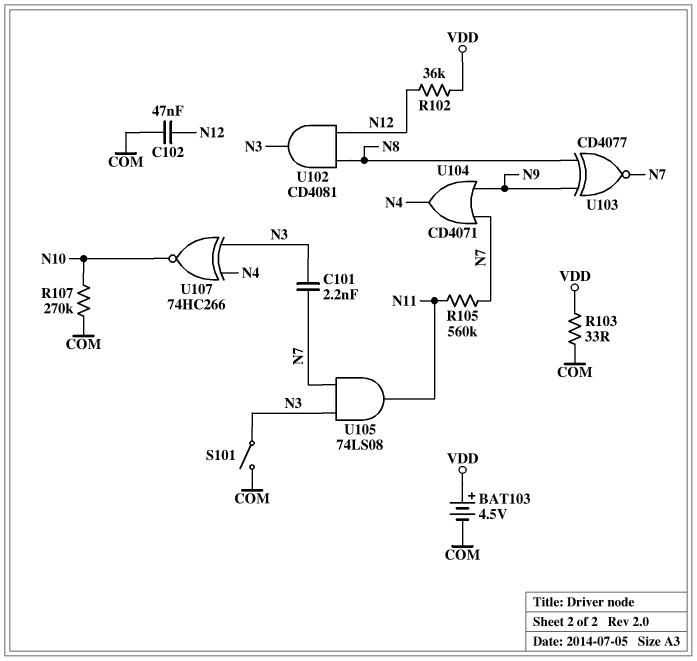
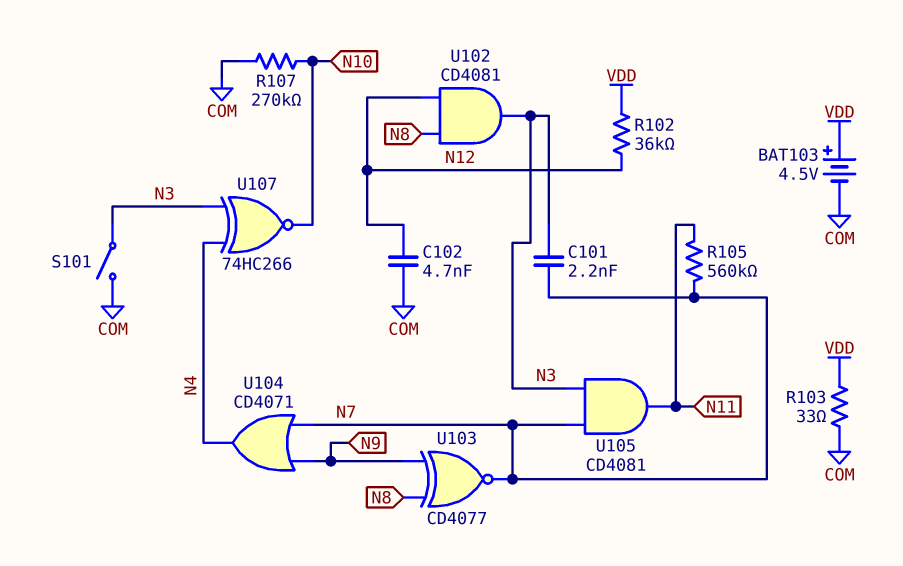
C102: 47nF (COM, N12) -> 4.7nF (COM, N12)
U105: AND 74LS08 (in N3, in N7, out N11) -> AND CD4081 (in N3, in N7, out N11)

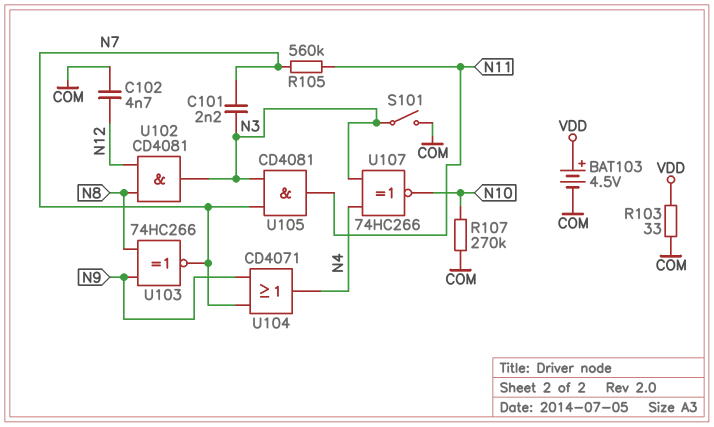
R102: 36k (N12, VDD) -> none
U103: XNOR CD4077 (in N8, in N9, out N7) -> XNOR 74HC266 (in N8, in N9, out N7)

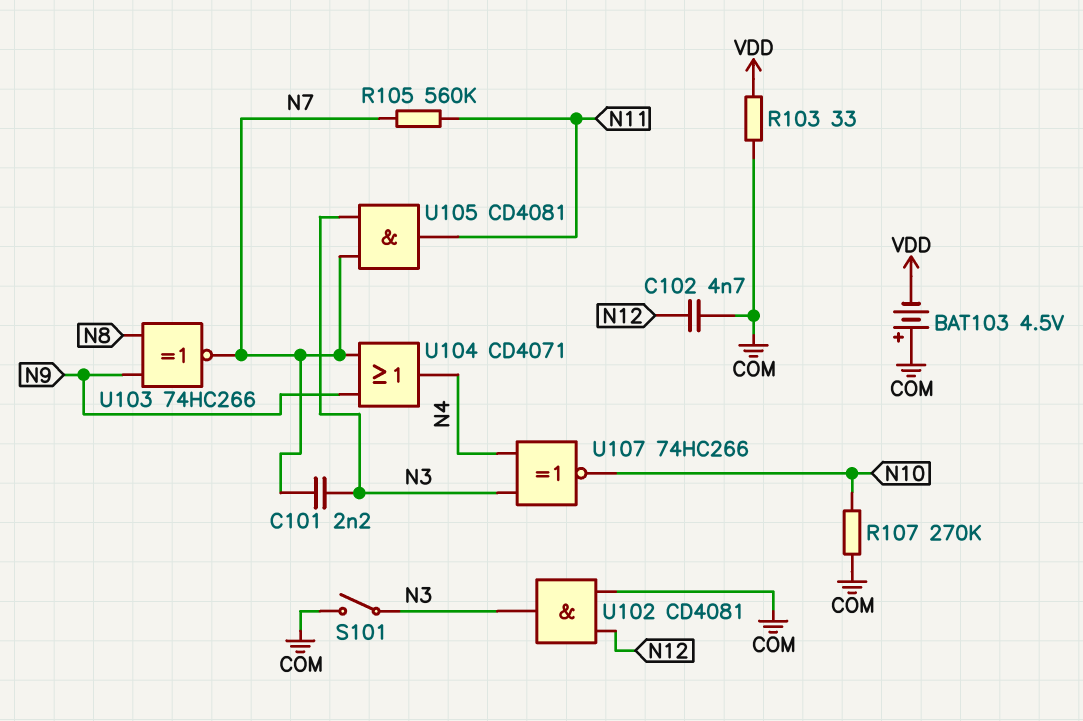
BAT103: 4.5V (plus VDD, minus COM) -> 4.5V (plus COM, minus VDD)
U102: AND CD4081 (in N8, in N12, out N3) -> AND CD4081 (in COM, in N12, out N3)

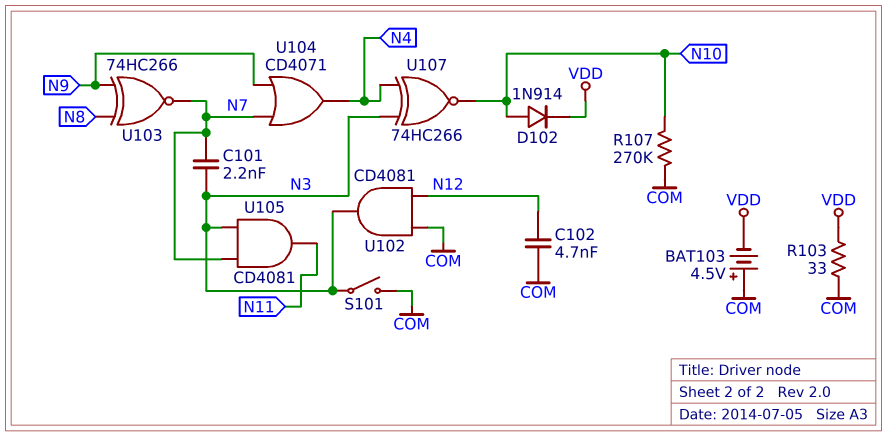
D102: none -> diode 1N914 (A N10, K VDD)
R105: 560k (N7, N11) -> none

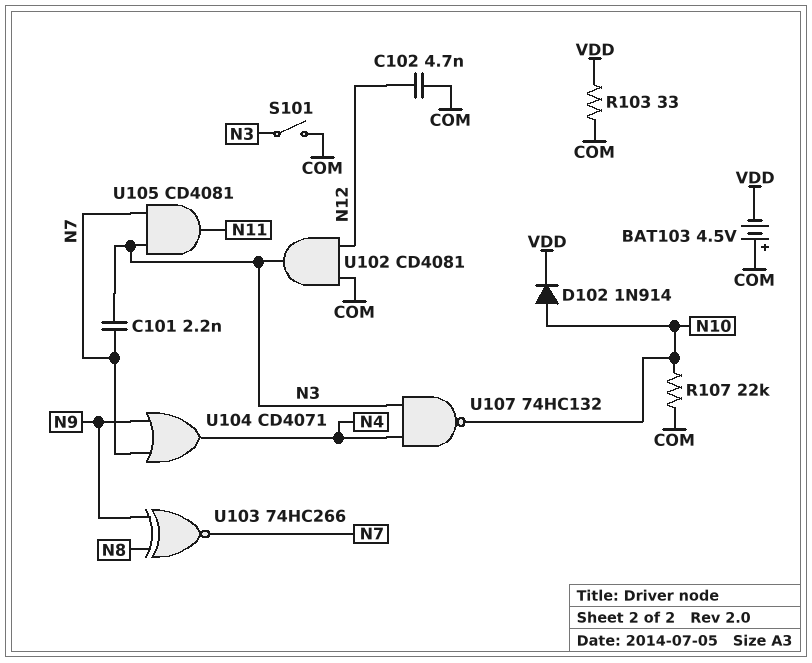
R107: 270k (COM, N10) -> 22k (COM, N10)
U107: XNOR 74HC266 (in N3, in N4, out N10) -> NAND 74HC132 (in N3, in N4, out N10)

